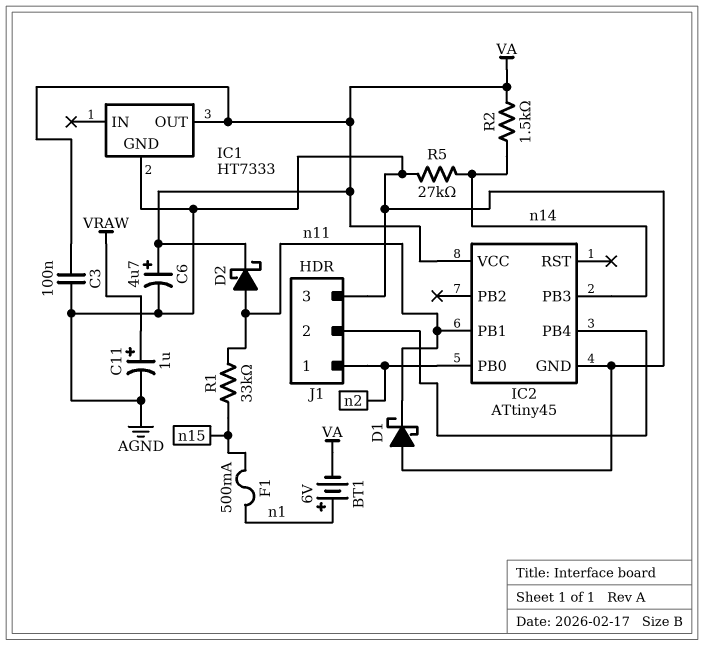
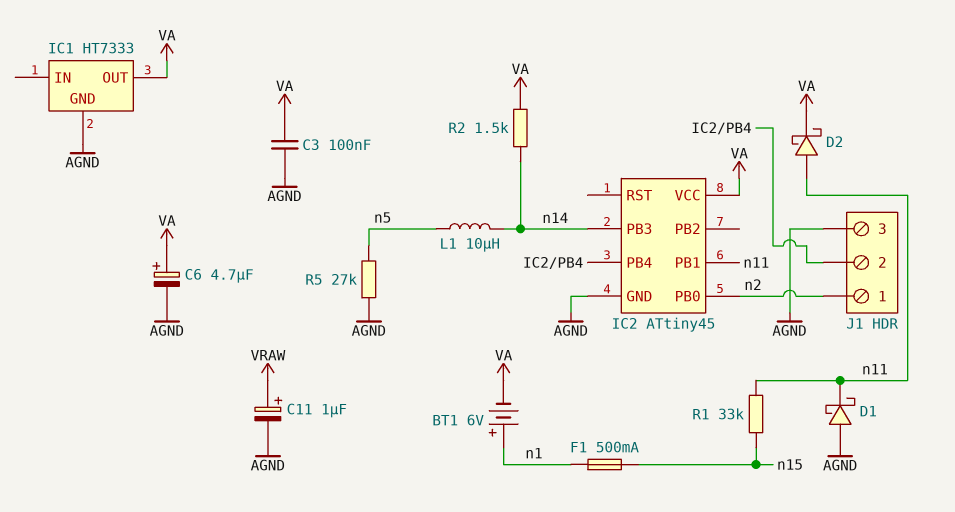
L1: none -> 10uH (n5, n14)
R5: 27k (AGND, n14) -> 27k (AGND, n5)

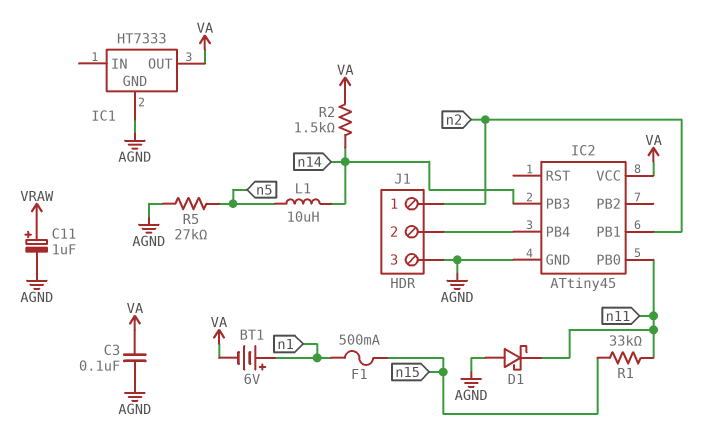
C6: 4.7uF (plus VA, minus AGND) -> none
D2: schottky (A n11, K VA) -> none
IC2 pin PB0: n2 -> n11
IC2 pin PB1: n11 -> n2

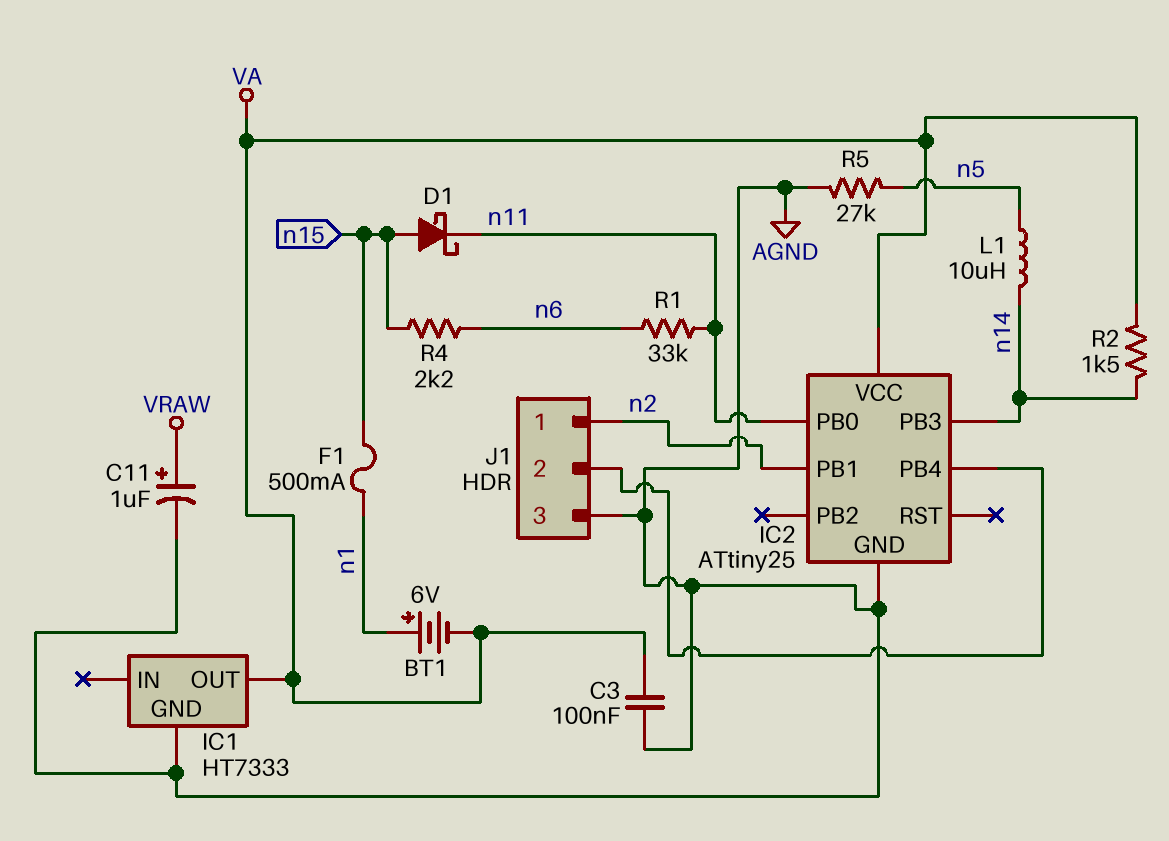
D1: schottky (A AGND, K n11) -> schottky (A n15, K n11)
IC2: ATtiny45 -> ATtiny25
R1: 33k (n11, n15) -> 33k (n6, n11)
R4: none -> 2.2k (n6, n15)

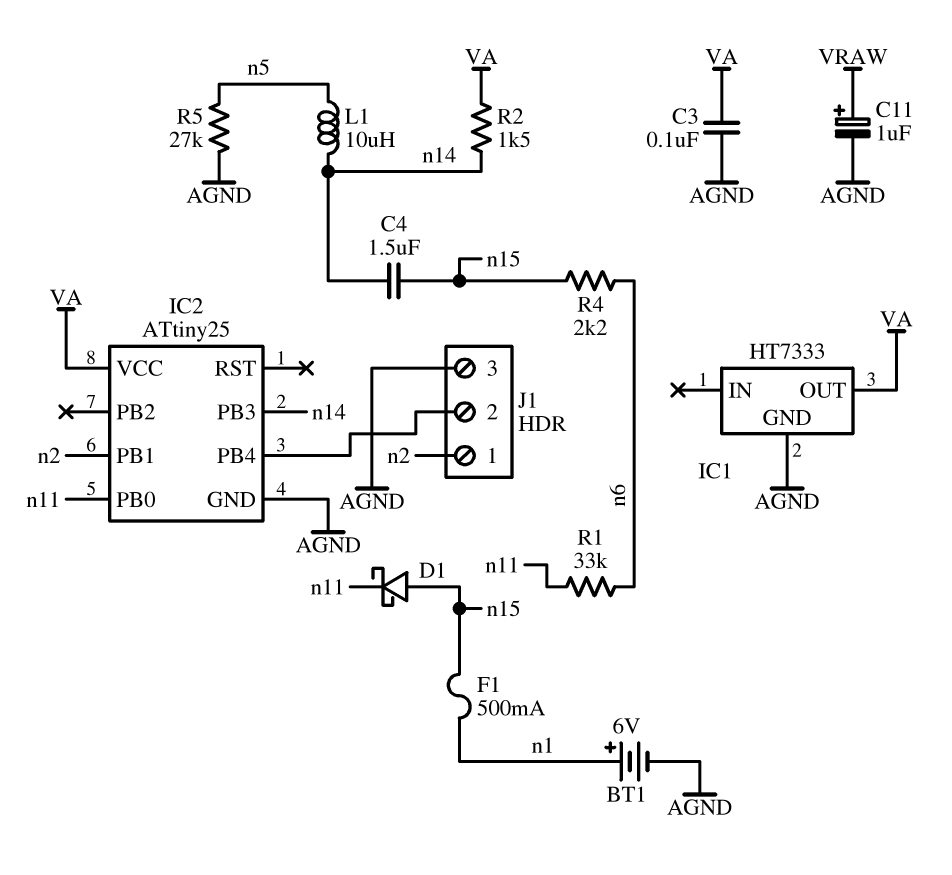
BT1: 6V (plus n1, minus VA) -> 6V (plus n1, minus AGND)
C4: none -> 1.5uF (n14, n15)

